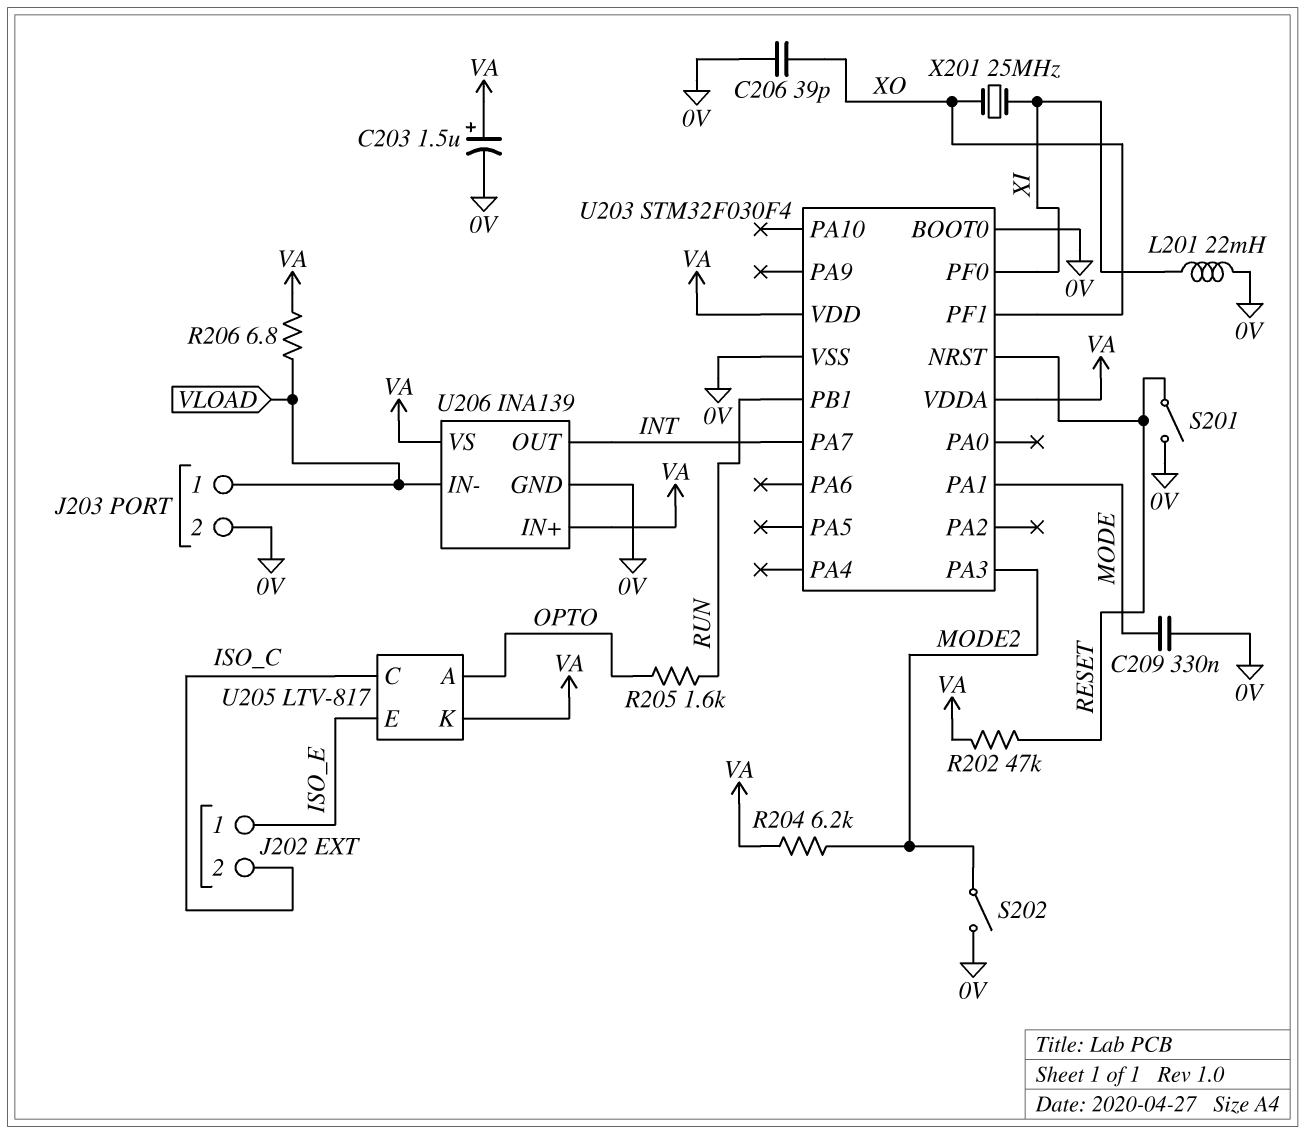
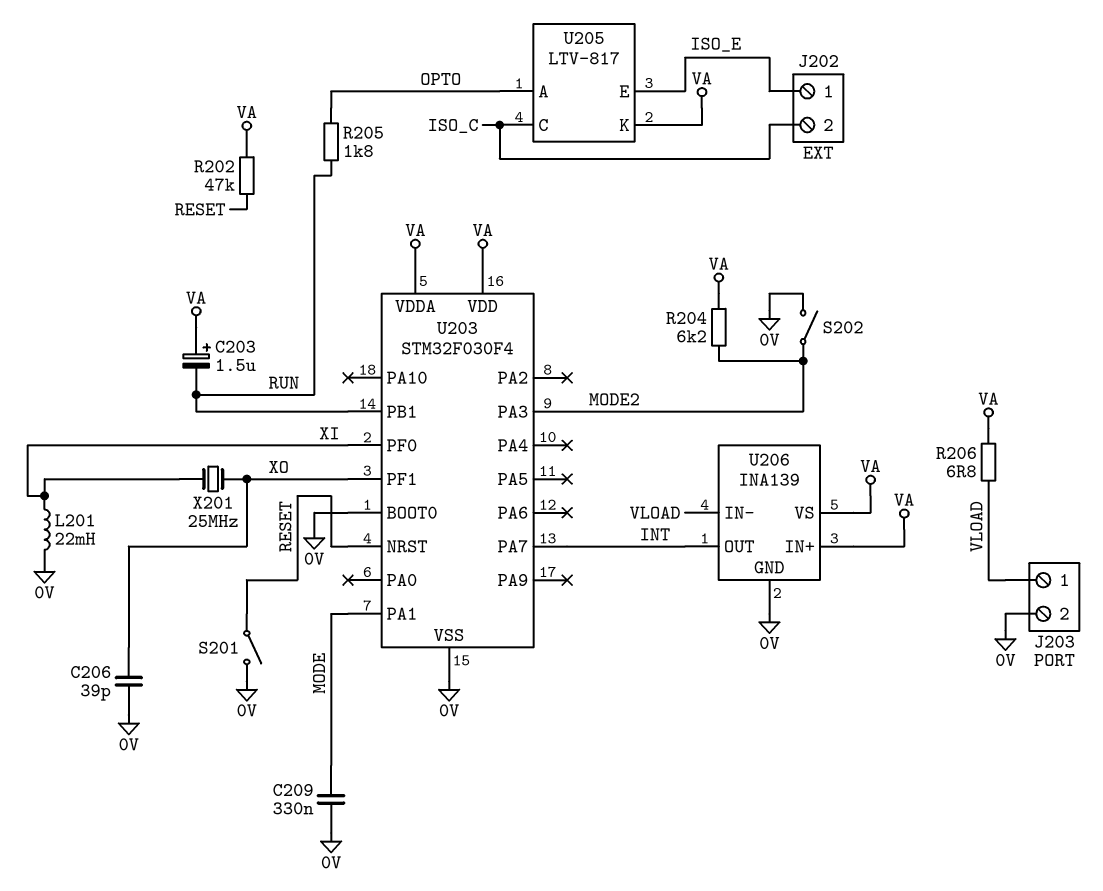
C203: 1.5uF (plus VA, minus 0V) -> 1.5uF (plus VA, minus RUN)
R205: 1.6k (OPTO, RUN) -> 1.8k (OPTO, RUN)

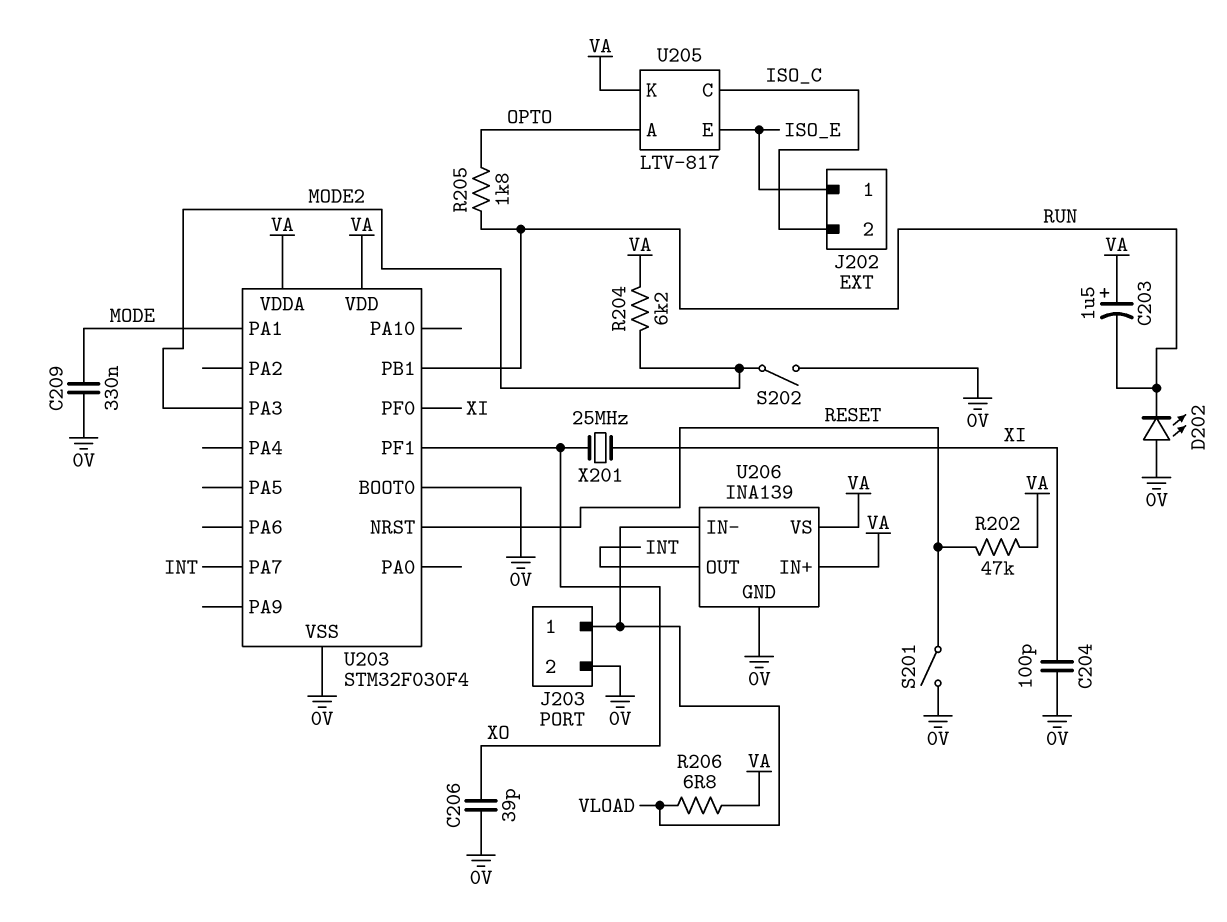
C204: none -> 100pF (0V, XI)
D202: none -> LED (A 0V, K RUN)
L201: 22mH (0V, XI) -> none

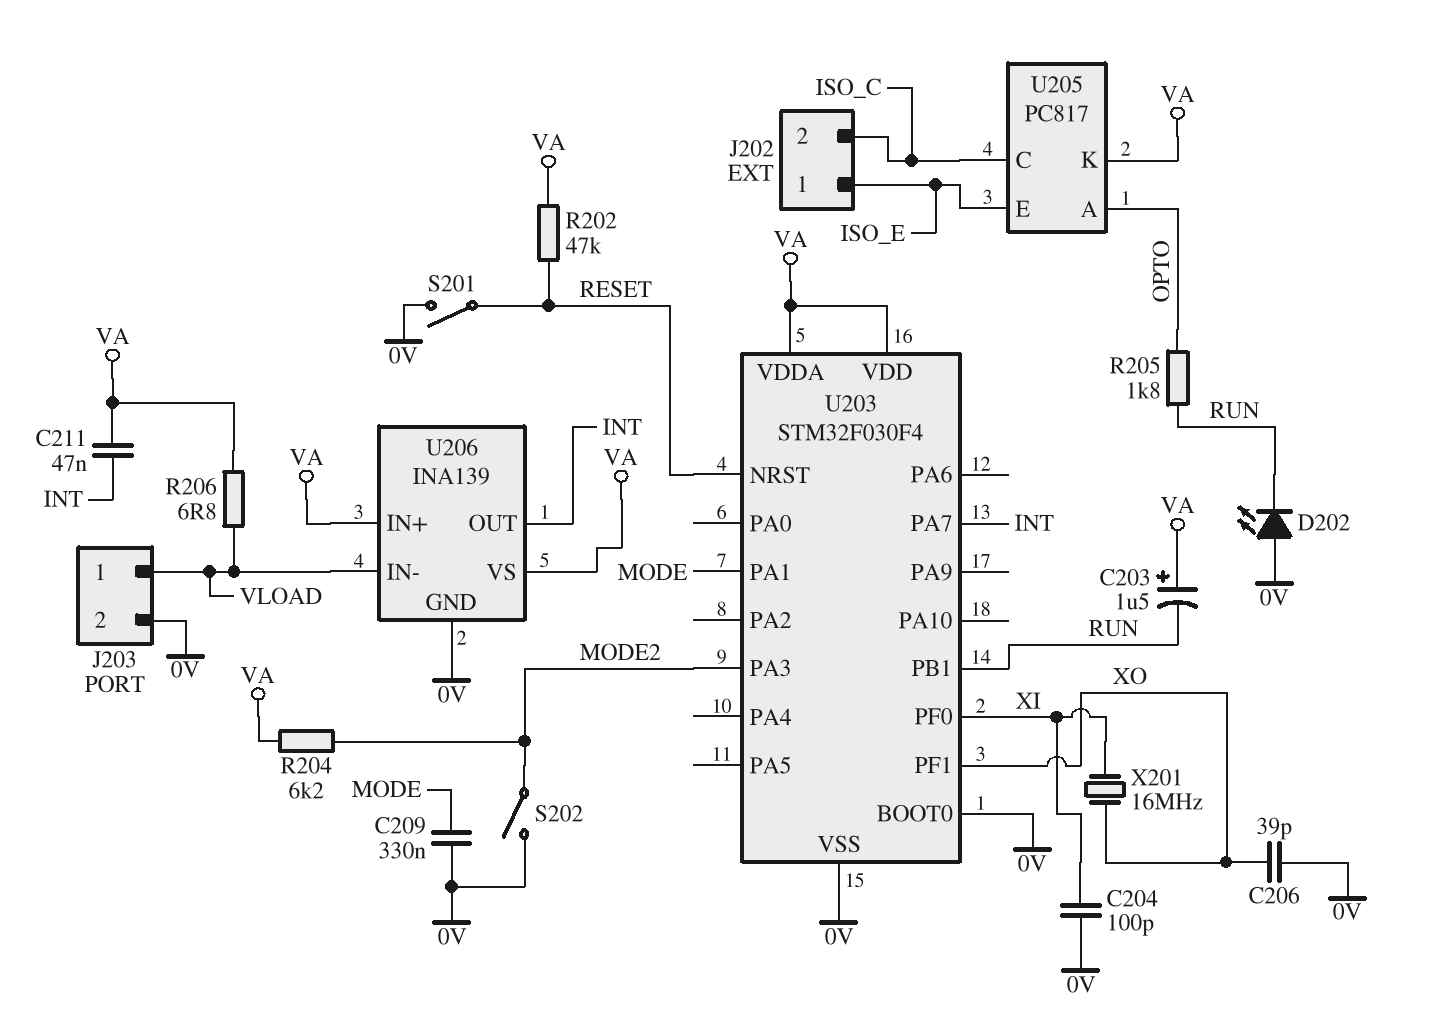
C211: none -> 47nF (INT, VA)
U205: LTV-817 -> PC817
X201: 25MHz (XI, XO) -> 16MHz (XI, XO)

